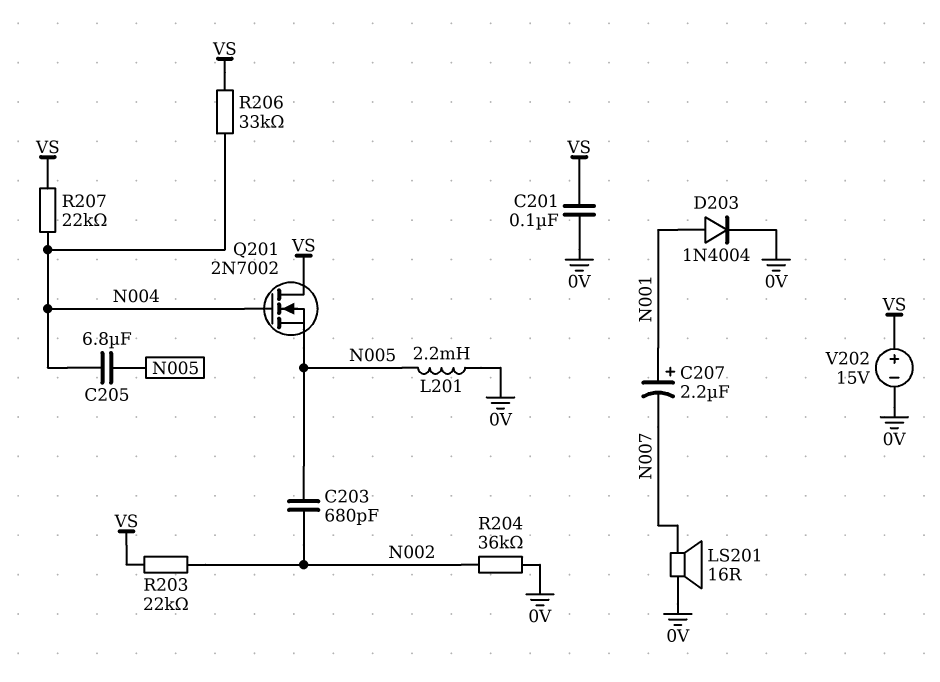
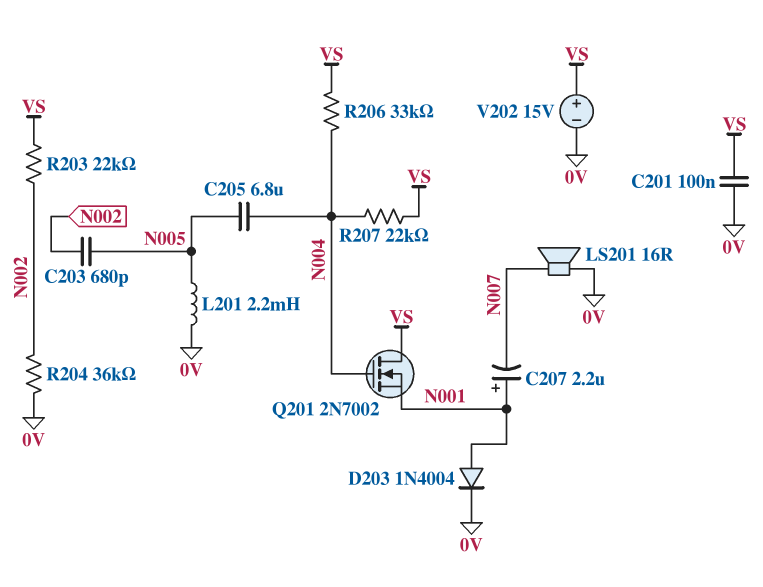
Q201: NMOS 2N7002 (G N004, D VS, S N005) -> NMOS 2N7002 (G N004, D VS, S N001)

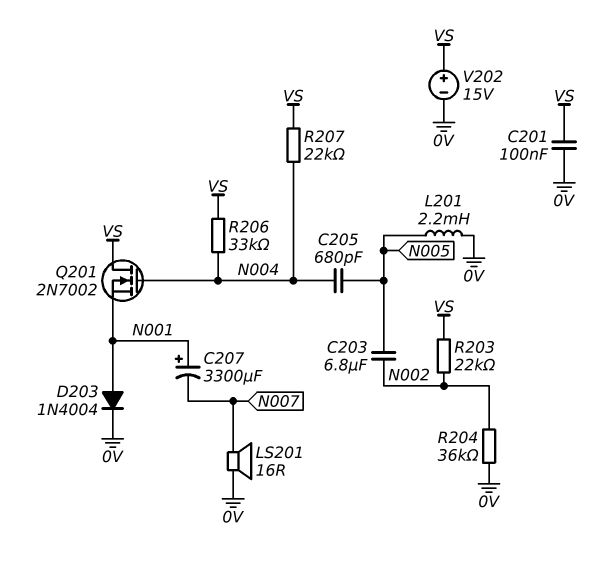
C203: 680pF (N002, N005) -> 6.8uF (N002, N005)
C205: 6.8uF (N004, N005) -> 680pF (N004, N005)
C207: 2.2uF (plus N001, minus N007) -> 3300uF (plus N001, minus N007)

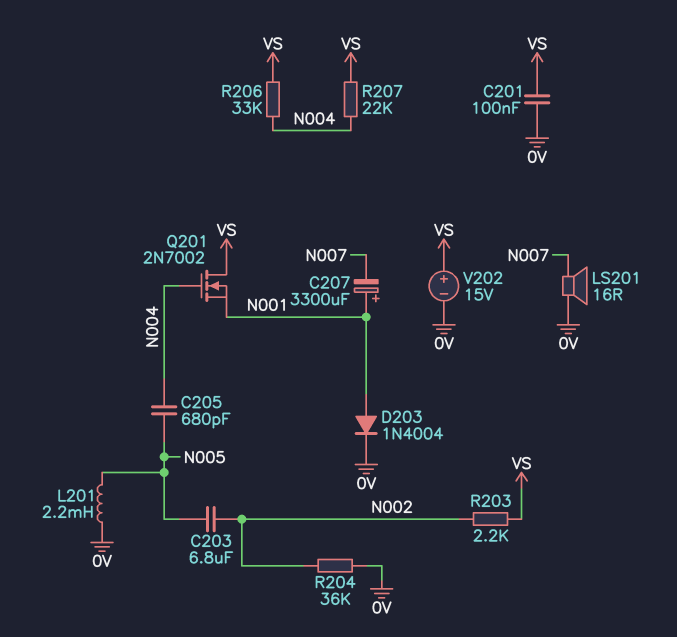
R203: 22k (N002, VS) -> 2.2k (N002, VS)

